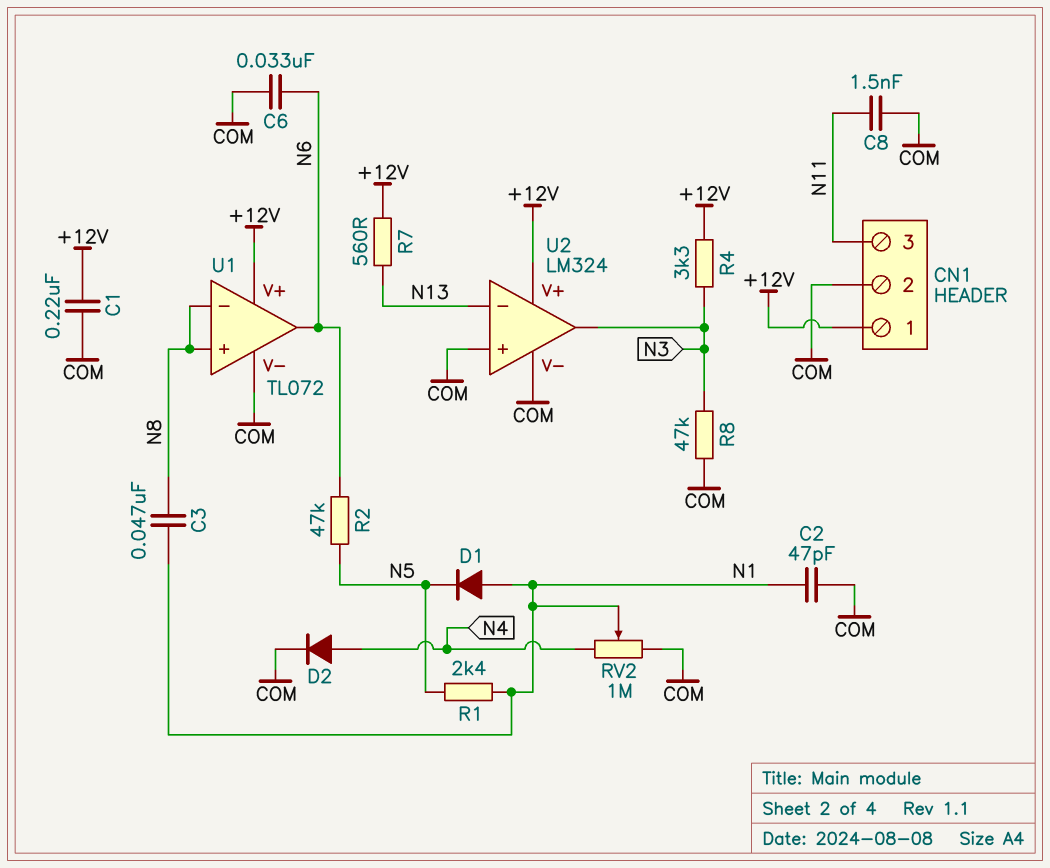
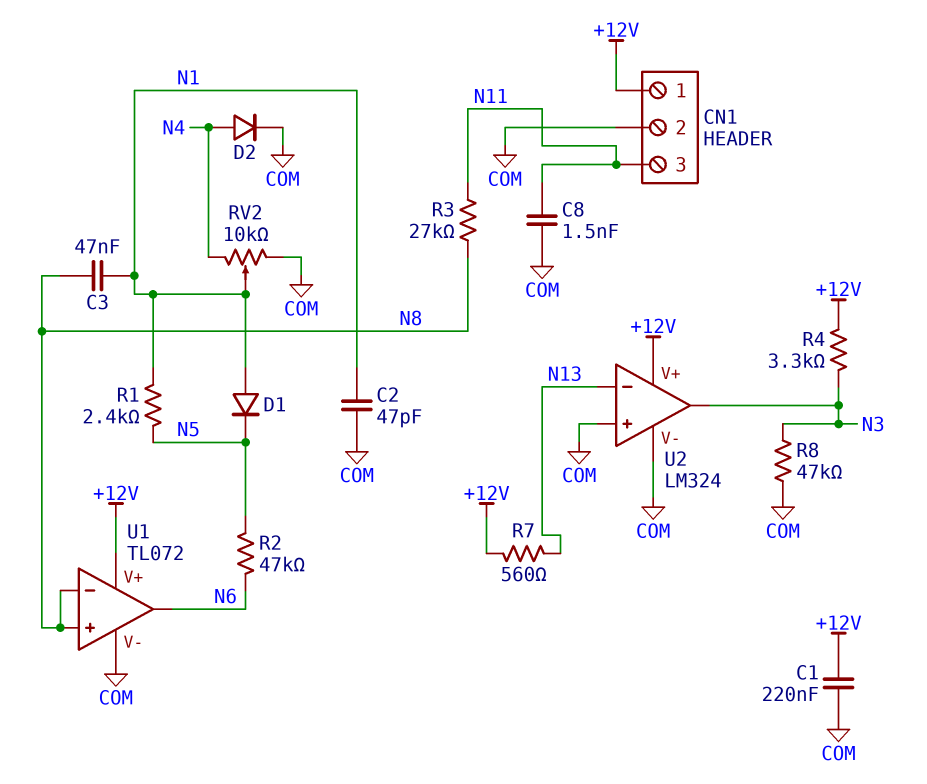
C6: 33nF (COM, N6) -> none
R3: none -> 27k (N8, N11)
RV2: 1M (COM, N4, wiper N1) -> 10k (COM, N4, wiper N1)

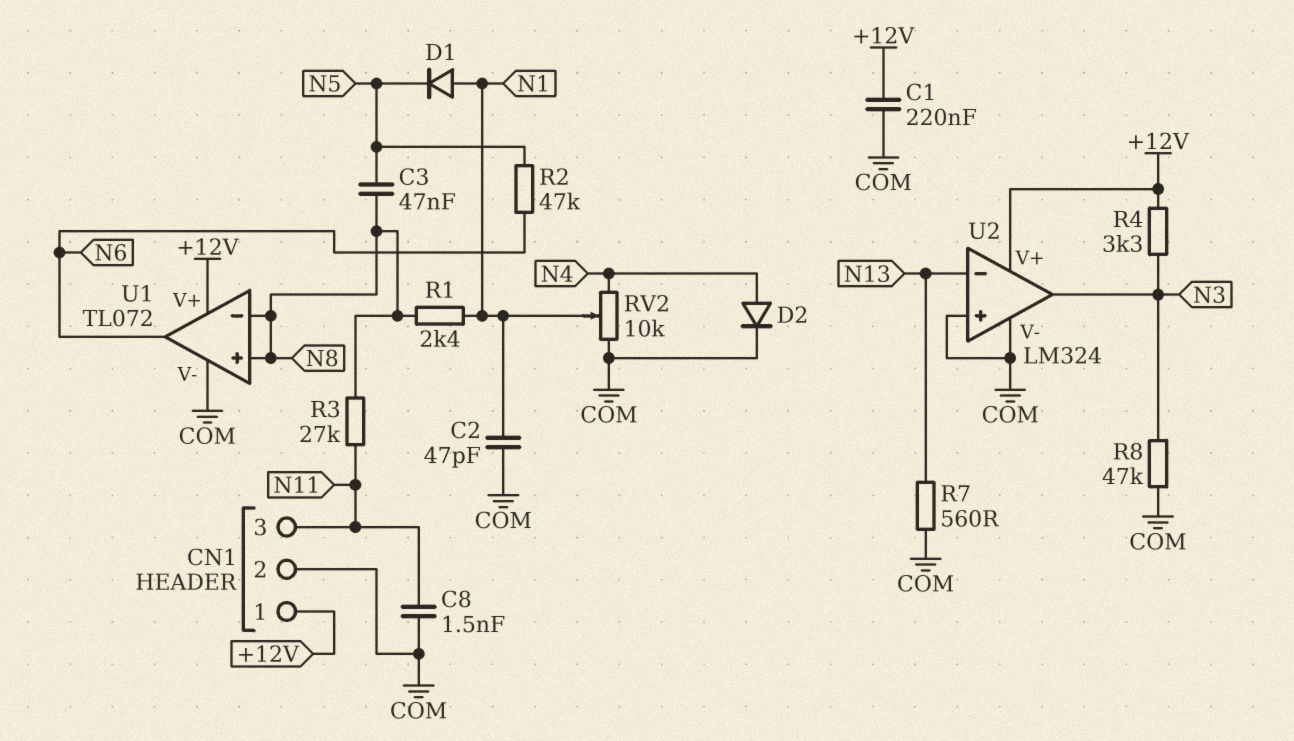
C3: 47nF (N1, N8) -> 47nF (N5, N8)
R1: 2.4k (N1, N5) -> 2.4k (N1, N8)
R7: 560 (+12V, N13) -> 560 (COM, N13)

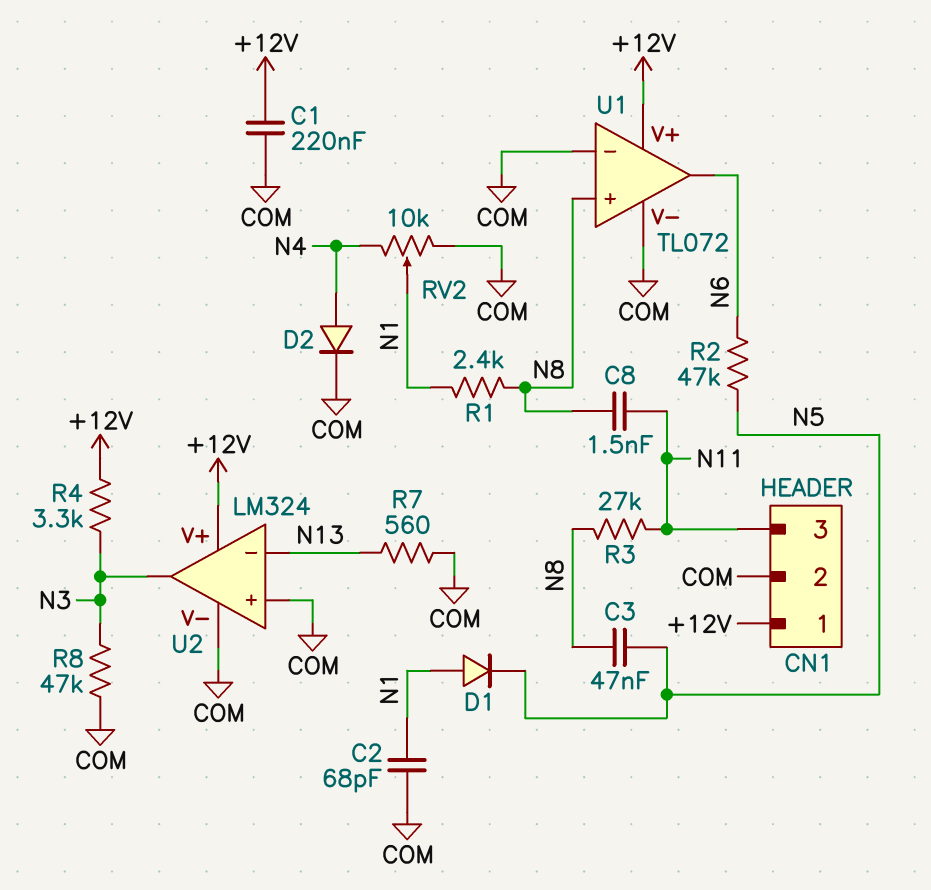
C2: 47pF (COM, N1) -> 68pF (COM, N1)
C8: 1.5nF (COM, N11) -> 1.5nF (N8, N11)
U1 pin in-: N8 -> COM

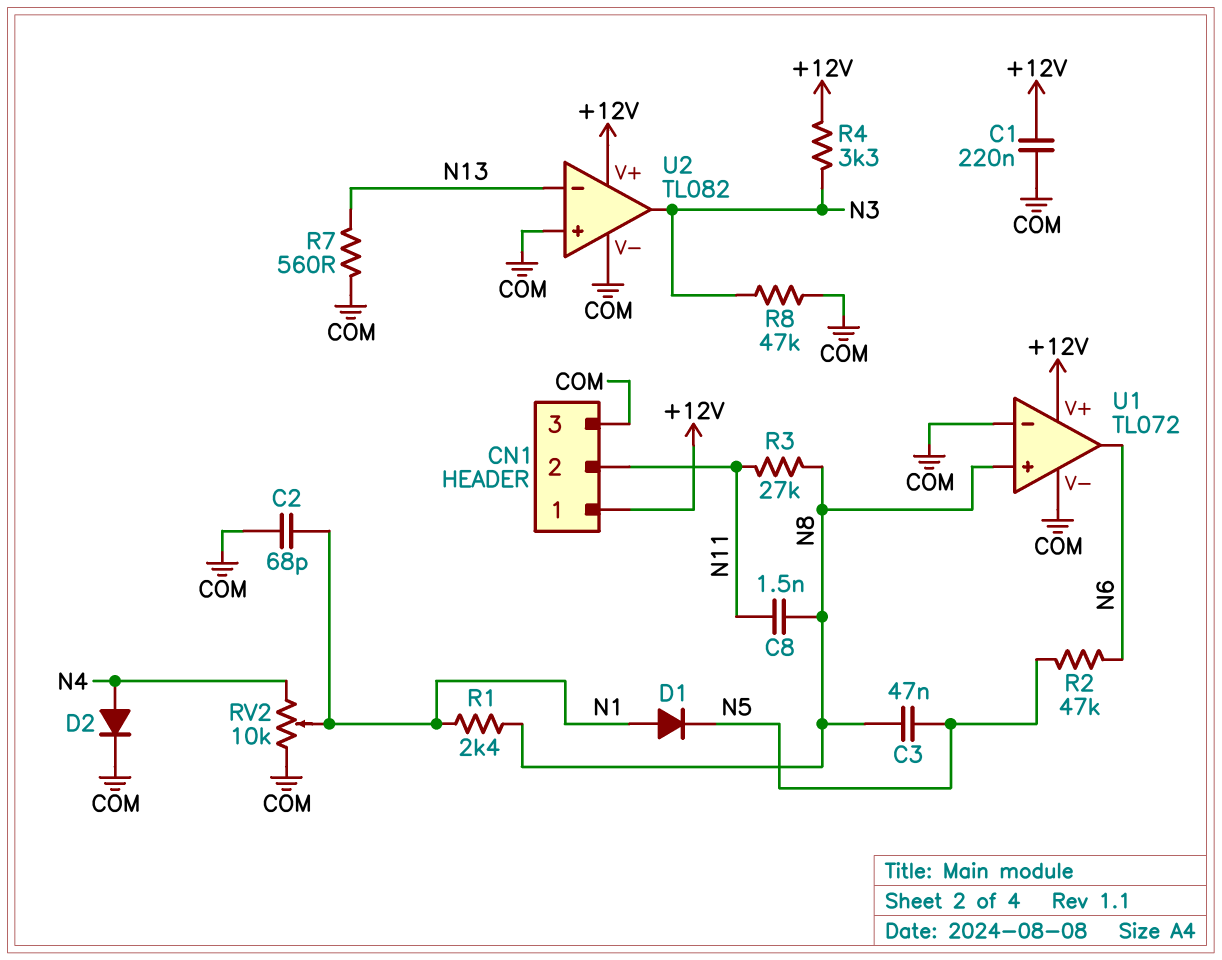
CN1 pin 2: COM -> N11
CN1 pin 3: N11 -> COM
U2: LM324 -> TL082

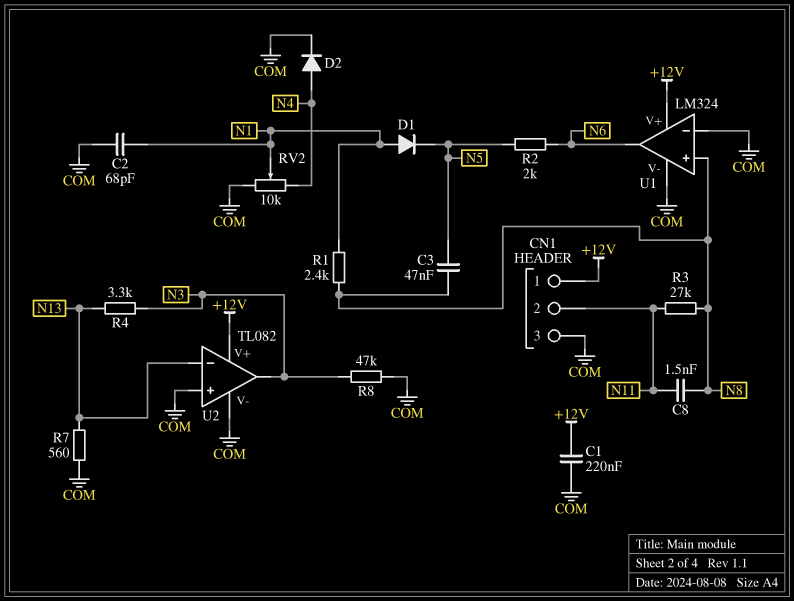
R2: 47k (N5, N6) -> 2k (N5, N6)
R4: 3.3k (+12V, N3) -> 3.3k (N3, N13)
U1: TL072 -> LM324

